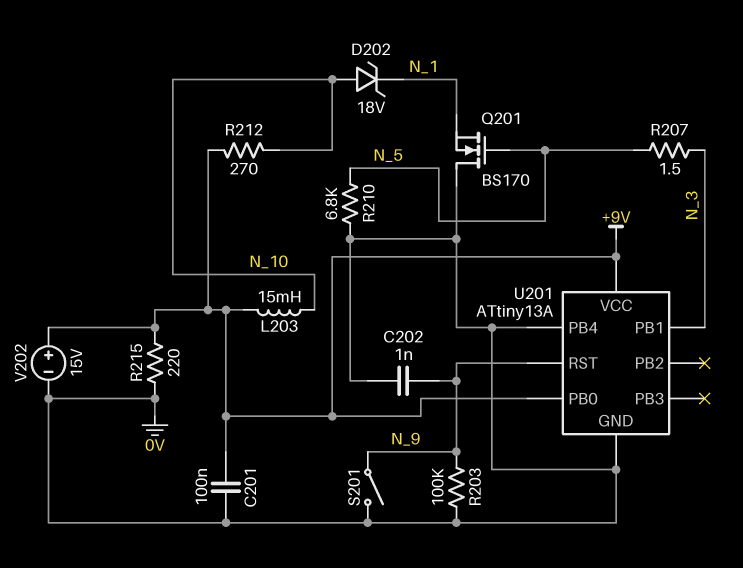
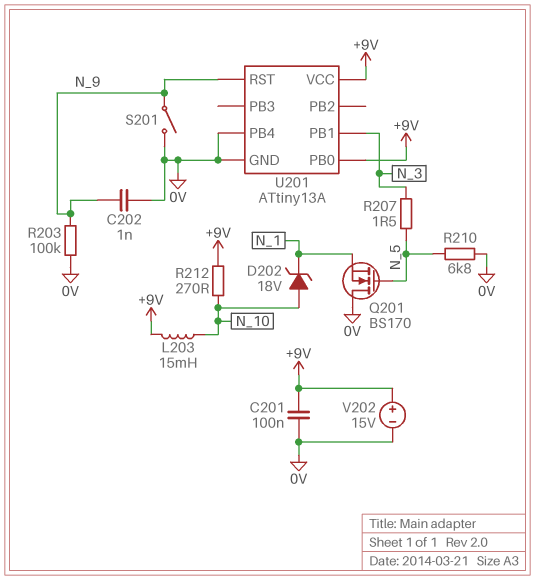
R215: 220 (+9V, 0V) -> none

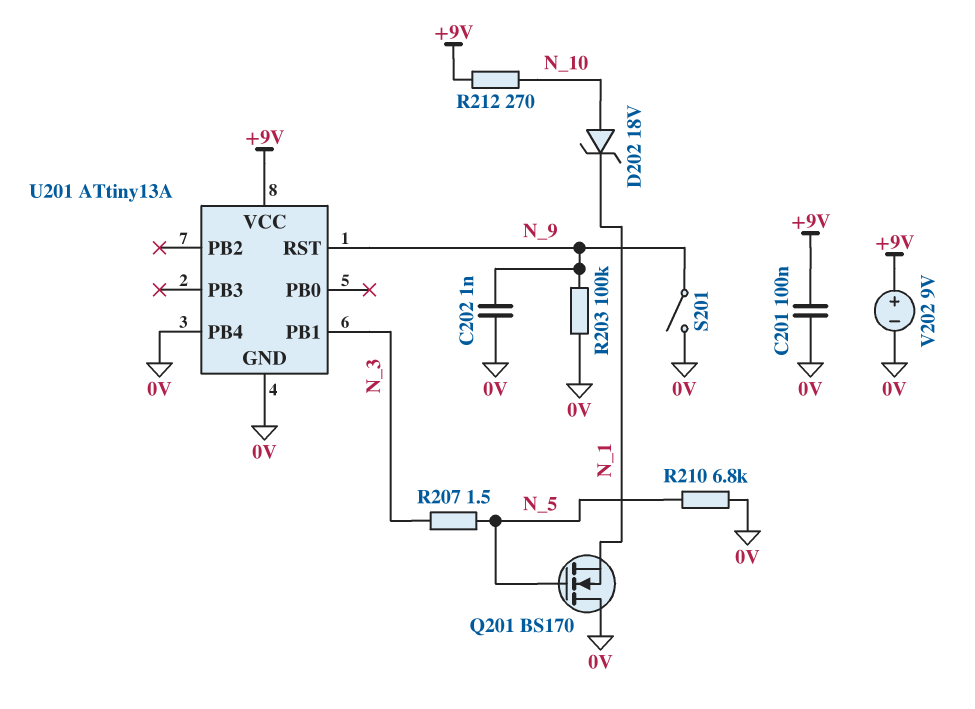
L203: 15mH (+9V, N_10) -> none
U201 pin PB0: +9V -> none
V202: 15V (plus +9V, minus 0V) -> 9V (plus +9V, minus 0V)

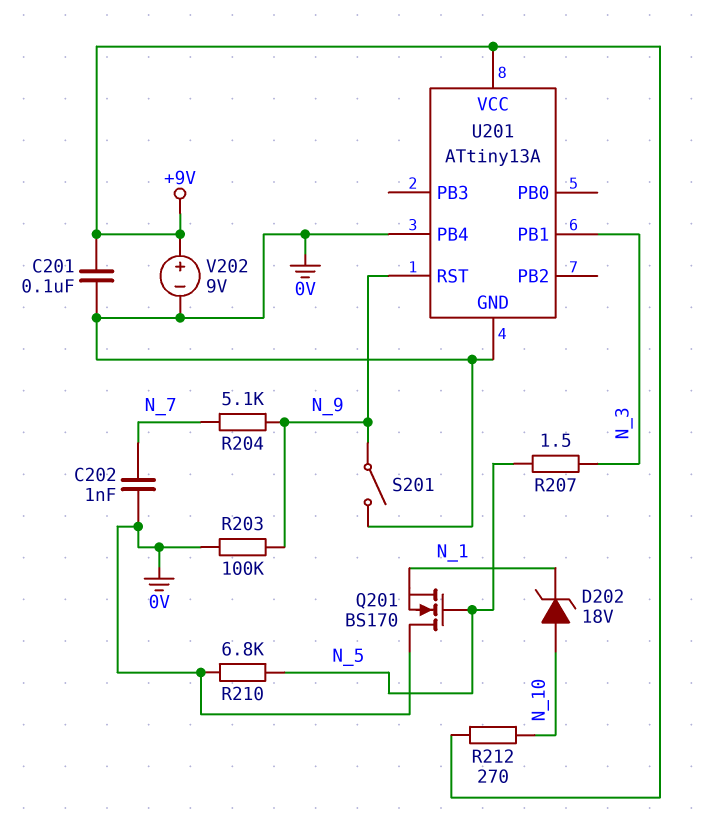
C202: 1nF (0V, N_9) -> 1nF (0V, N_7)
R204: none -> 5.1k (N_7, N_9)

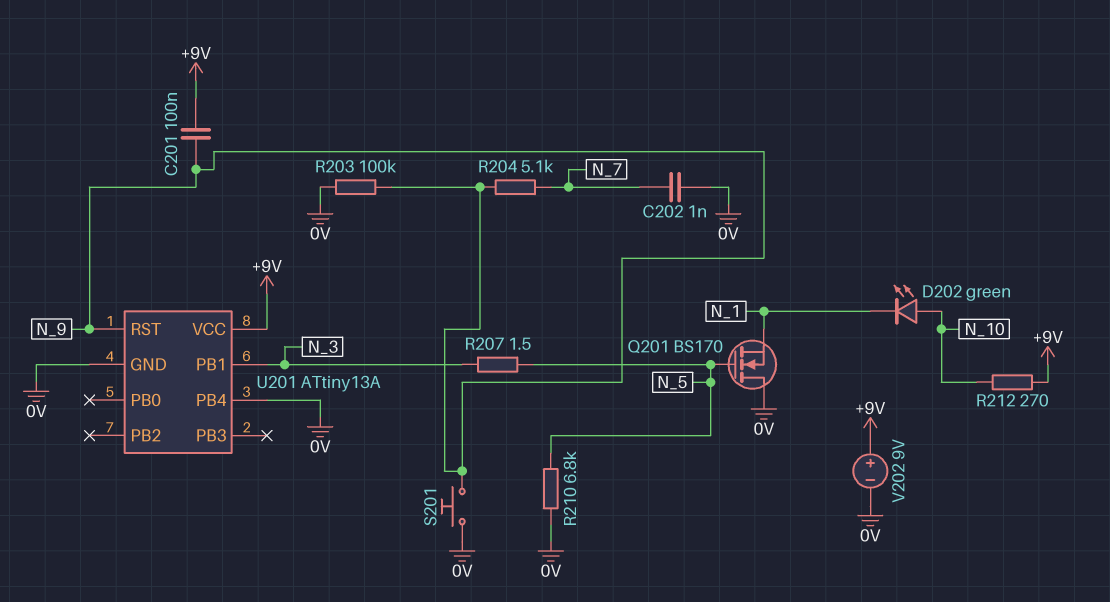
C201: 100nF (+9V, 0V) -> 100nF (+9V, N_9)
D202: zener 18V (A N_10, K N_1) -> LED green (A N_10, K N_1)
S201: switch (0V, N_9) -> button (0V, N_9)

